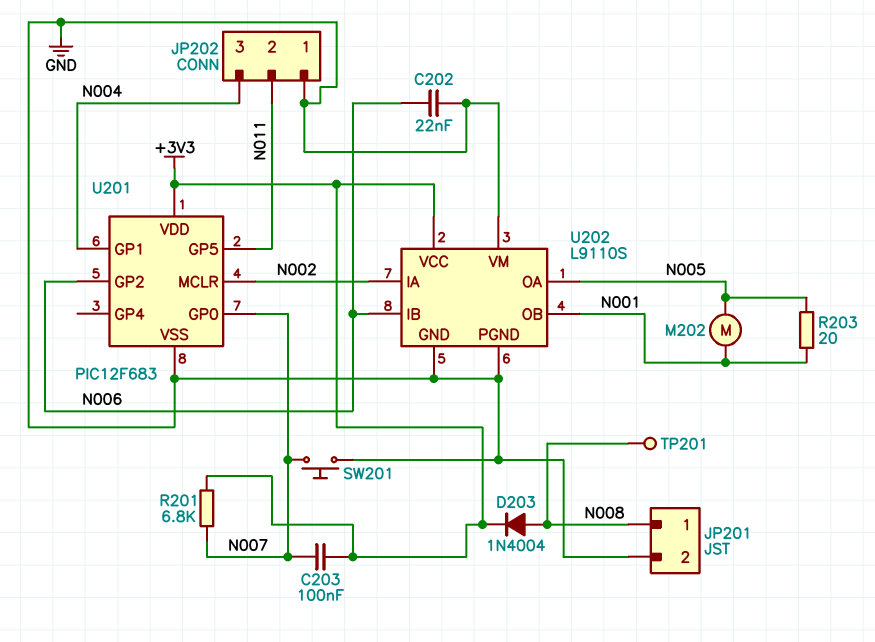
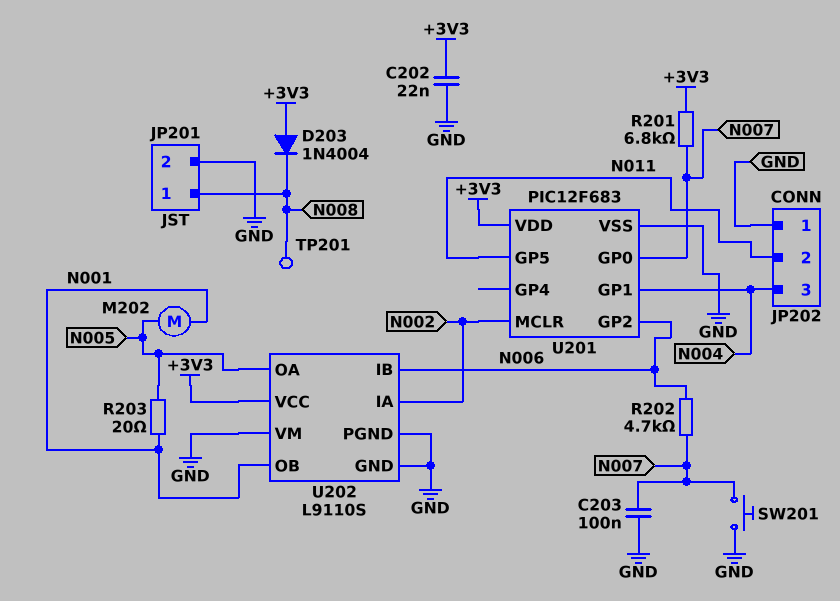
C202: 22nF (GND, N006) -> 22nF (+3V3, GND)
C203: 100nF (+3V3, N007) -> 100nF (GND, N007)
D203: diode 1N4004 (A N008, K +3V3) -> diode 1N4004 (A +3V3, K N008)
R202: none -> 4.7k (N006, N007)

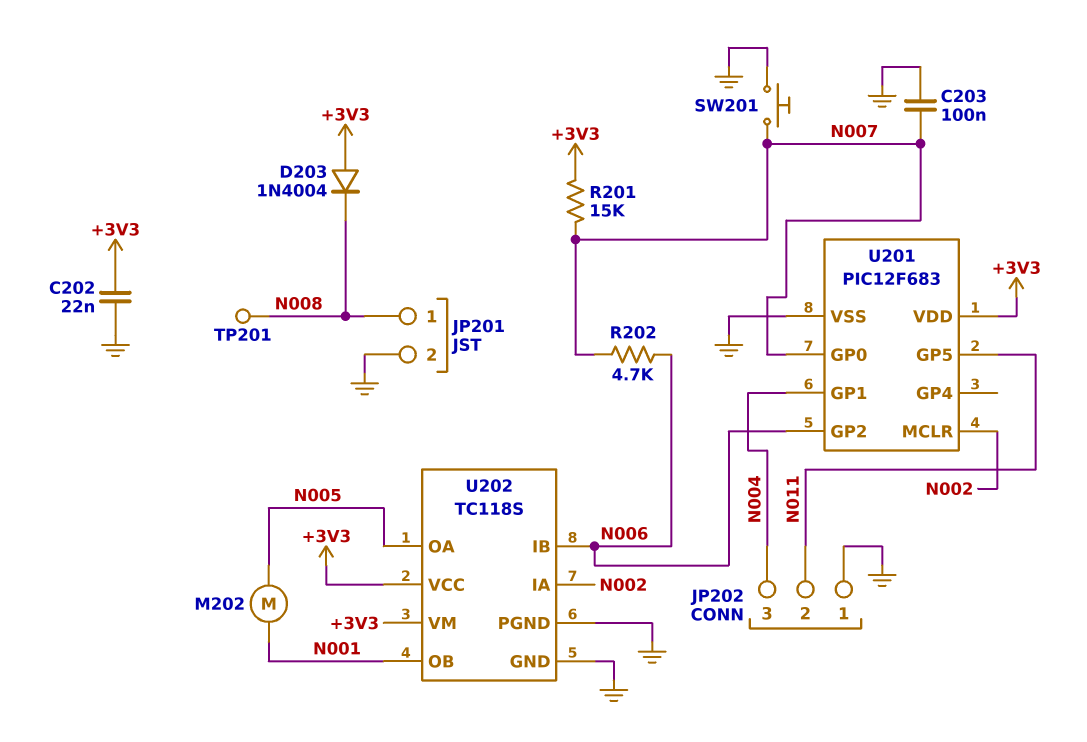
R201: 6.8k (+3V3, N007) -> 15k (+3V3, N007)
R203: 20 (N001, N005) -> none
U202: L9110S -> TC118S
U202 pin VM: GND -> +3V3

